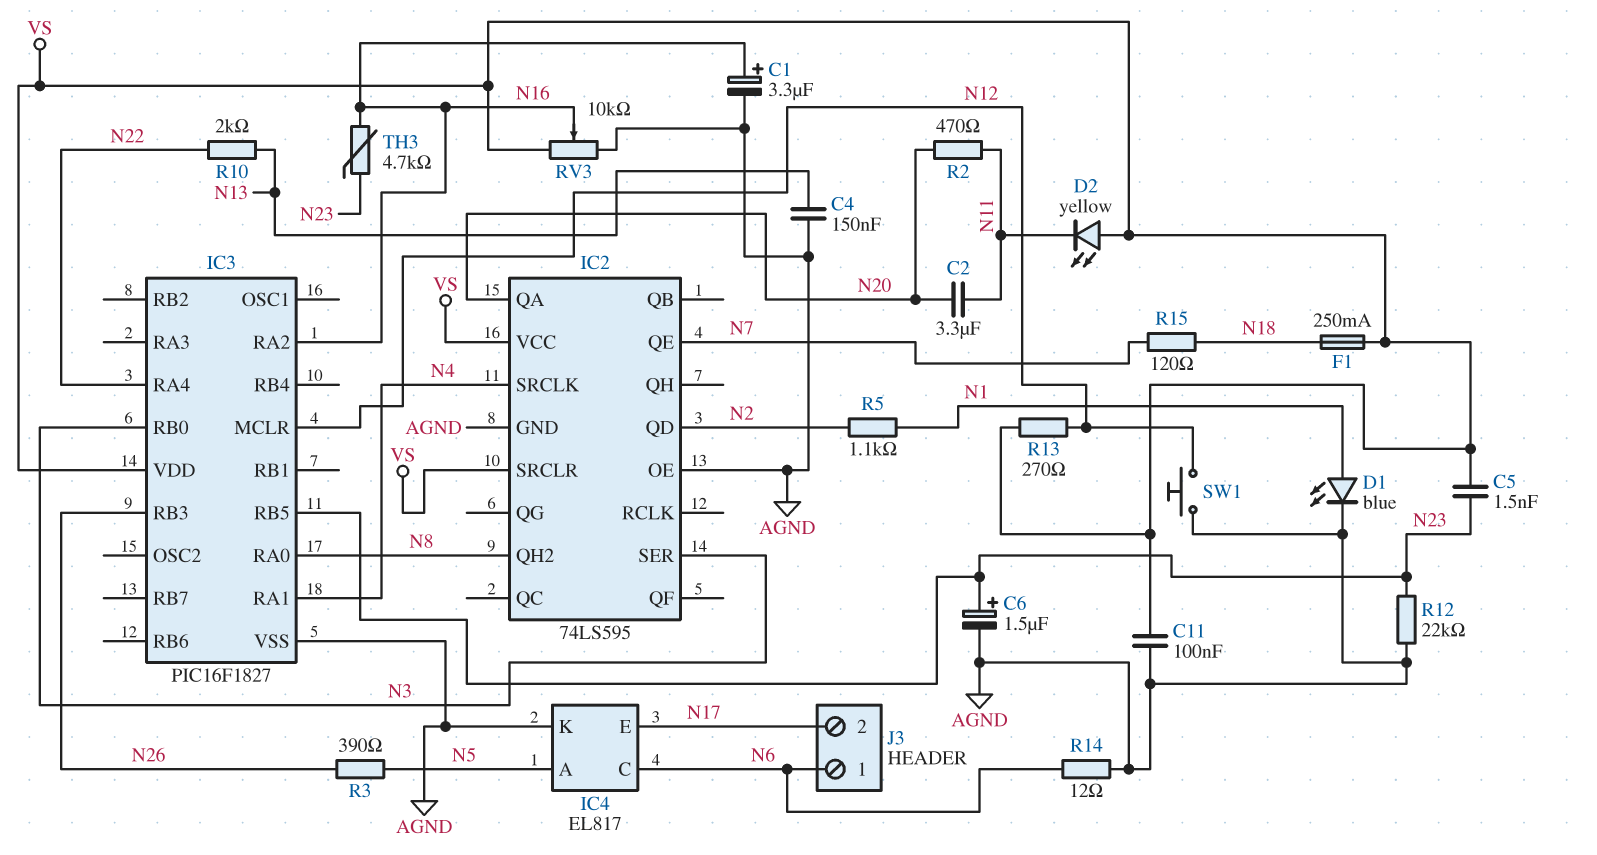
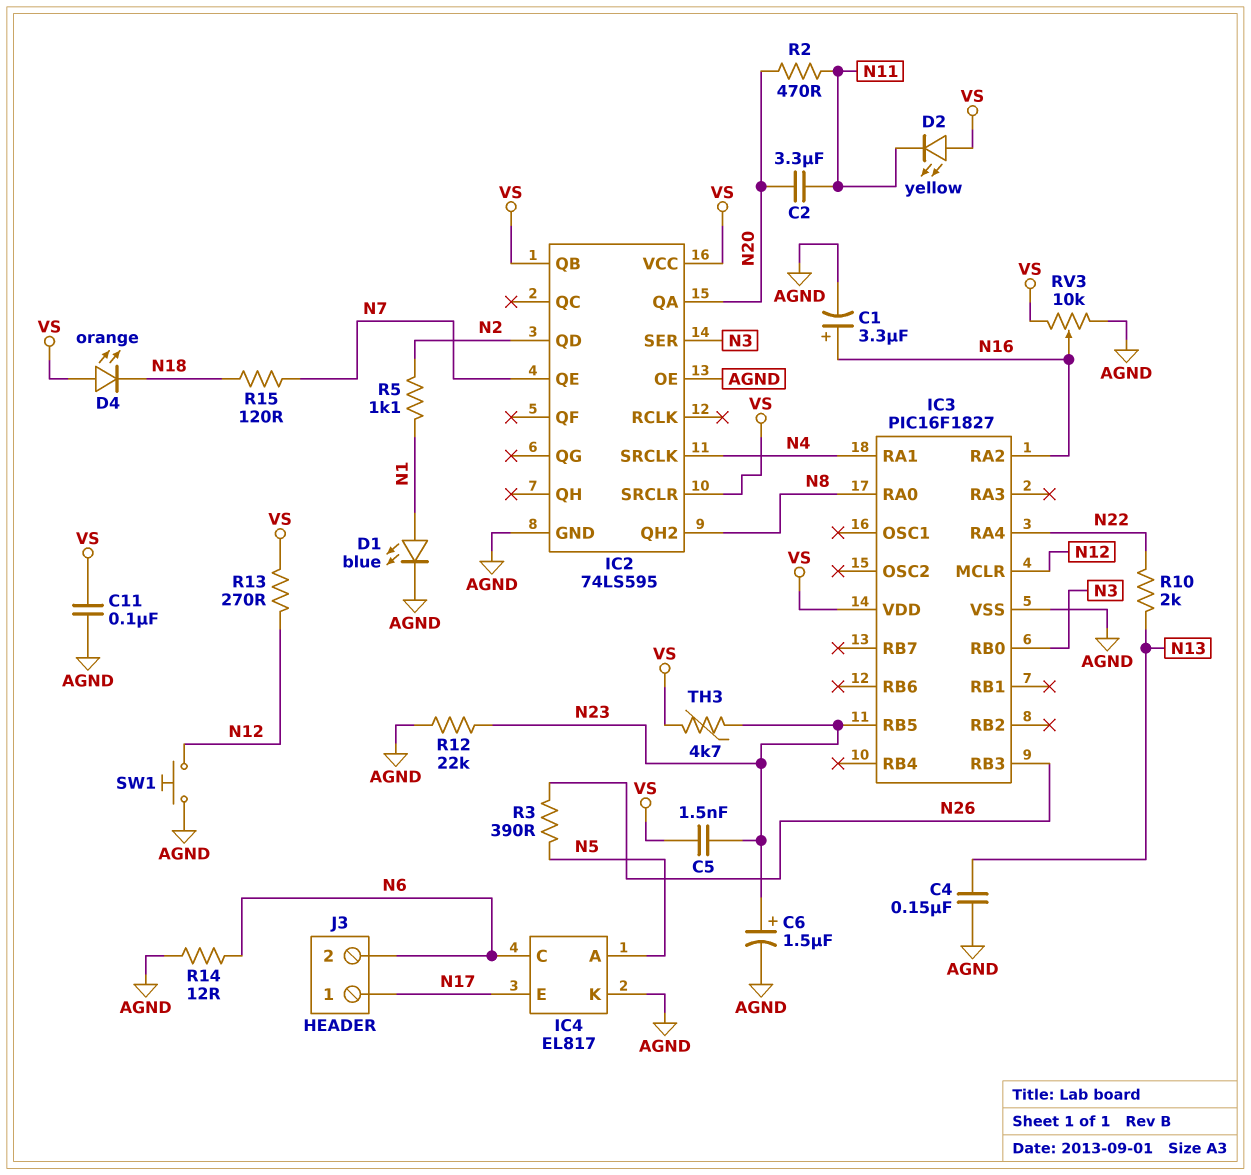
D4: none -> LED orange (A VS, K N18)
F1: 250mA (N18, VS) -> none
IC2 pin QB: none -> VS
J3 pin 1: N6 -> N17
J3 pin 2: N17 -> N6
TH3: 4.7k (N16, N23) -> 4.7k (N23, VS)

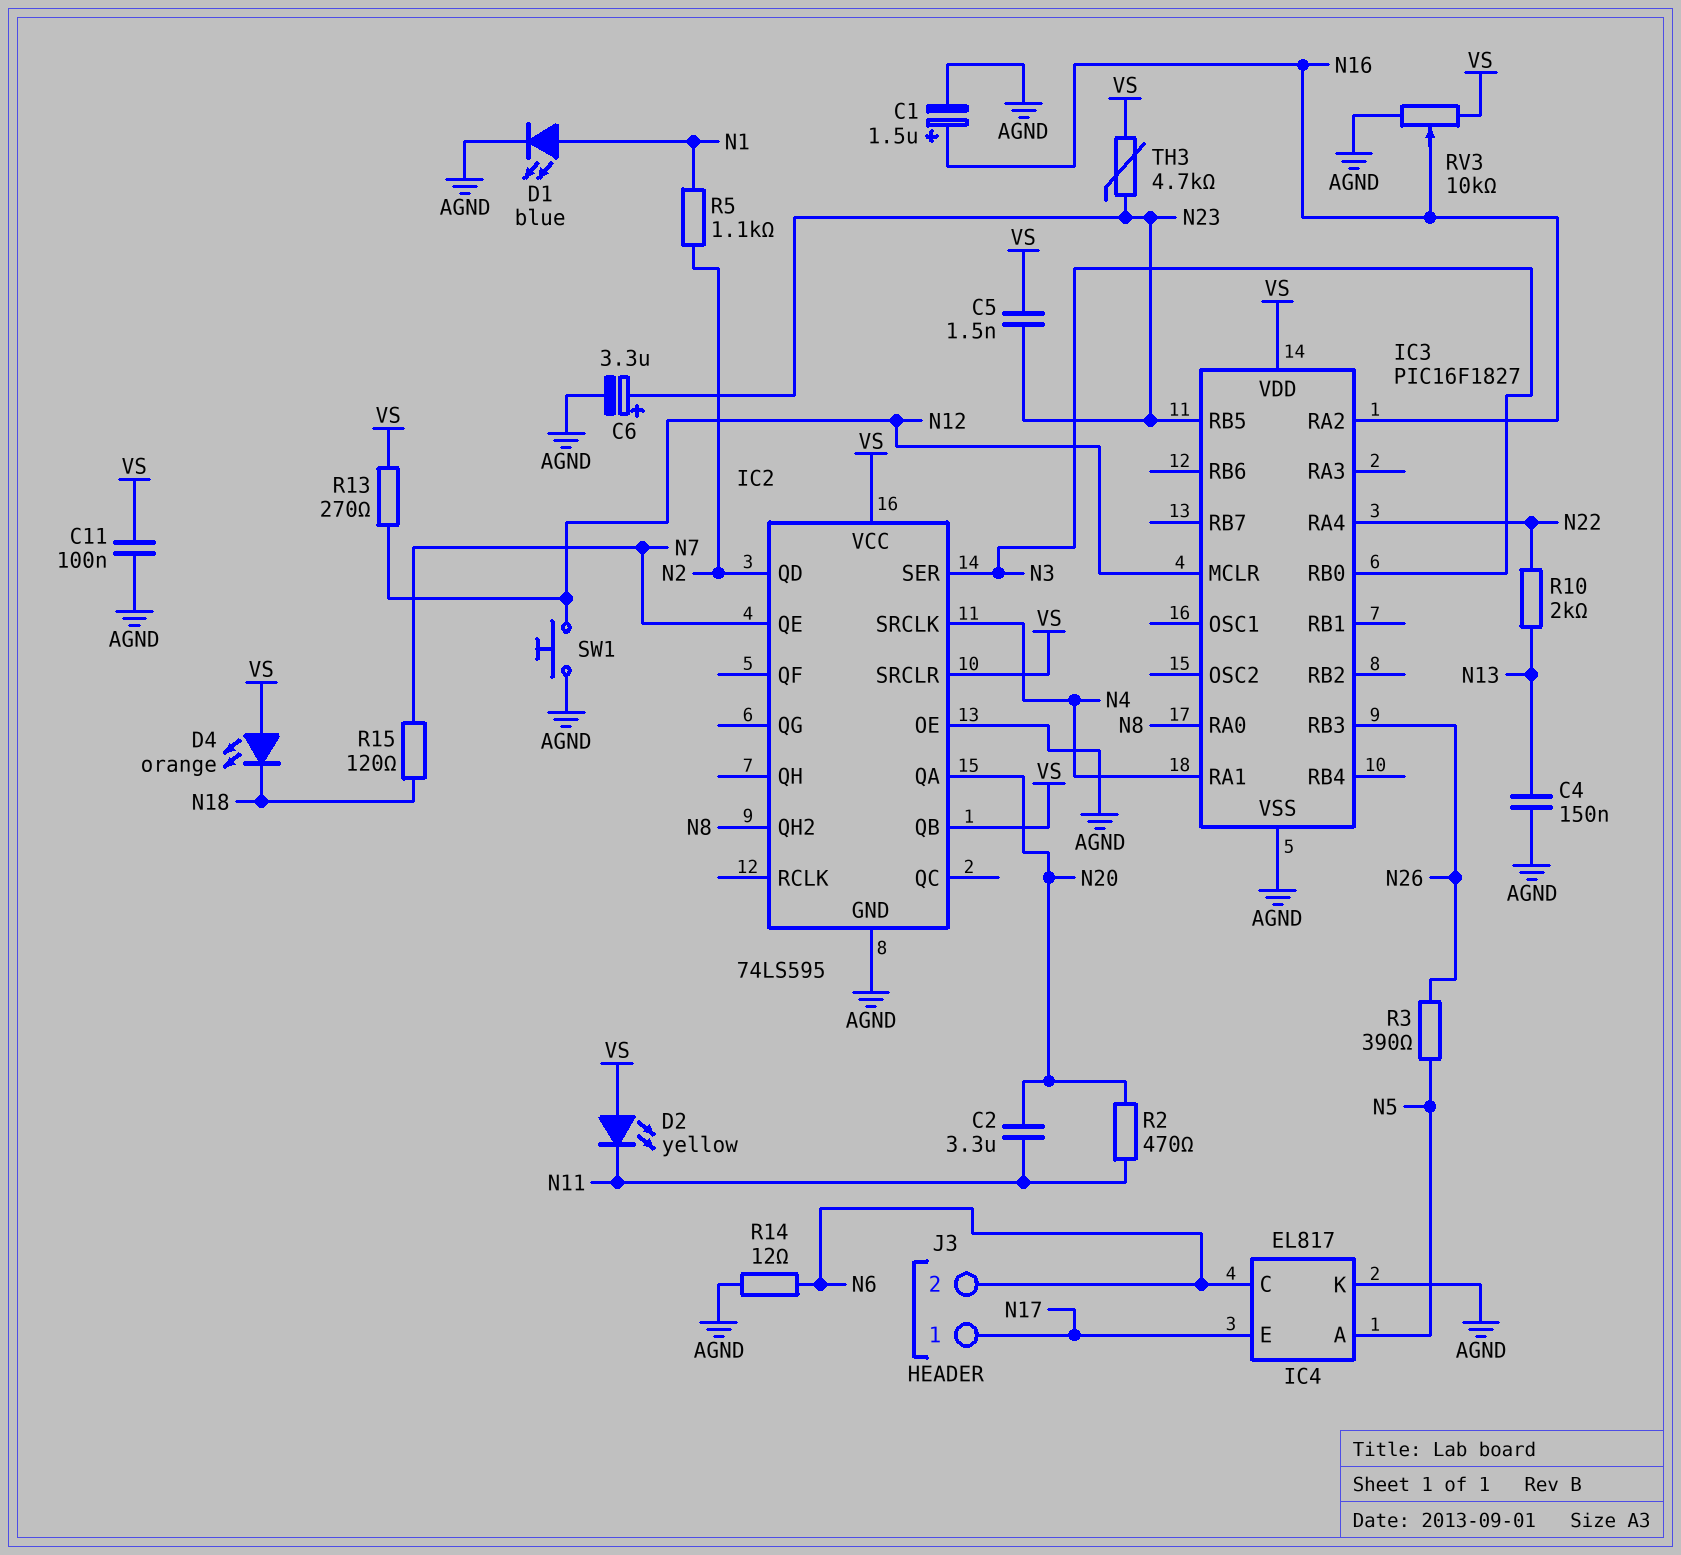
C1: 3.3uF (plus N16, minus AGND) -> 1.5uF (plus N16, minus AGND)
C6: 1.5uF (plus N23, minus AGND) -> 3.3uF (plus N23, minus AGND)
R12: 22k (AGND, N23) -> none

